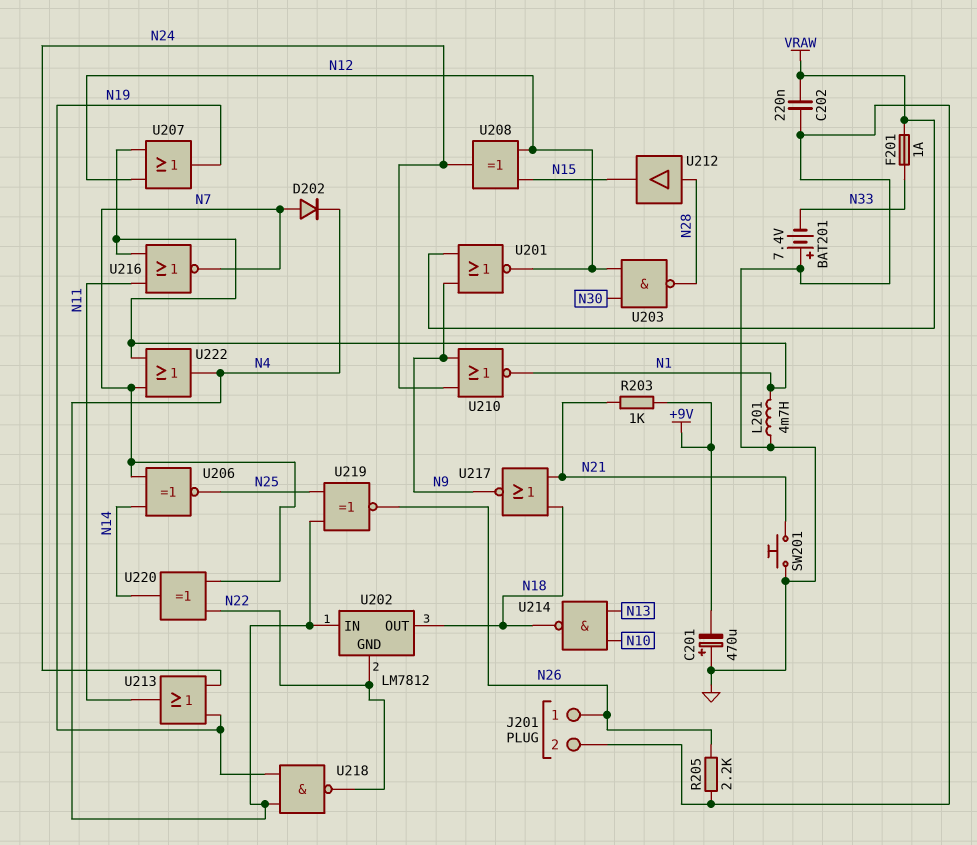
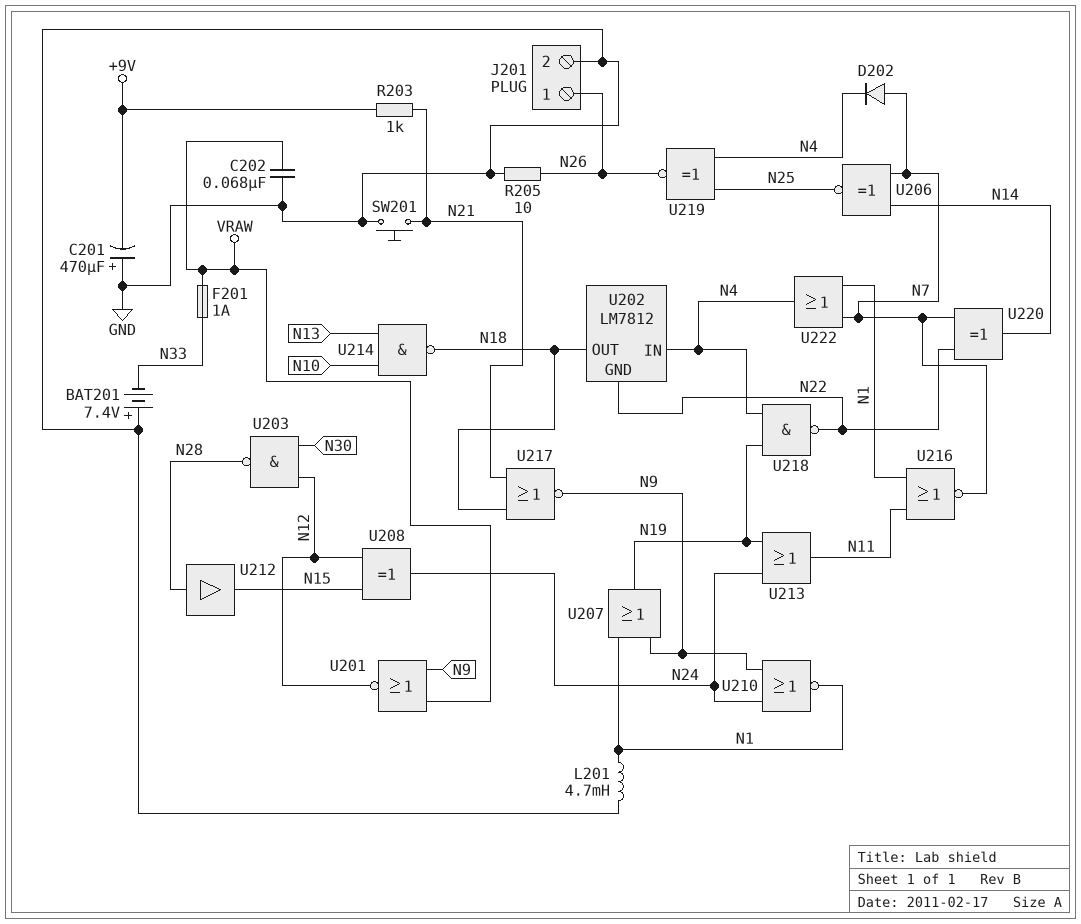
C202: 220nF (GND, VRAW) -> 68nF (GND, VRAW)
R205: 2.2k (GND, N26) -> 10 (GND, N26)
U207: OR (in N1, in N12, out N19) -> OR (in N1, in N9, out N19)

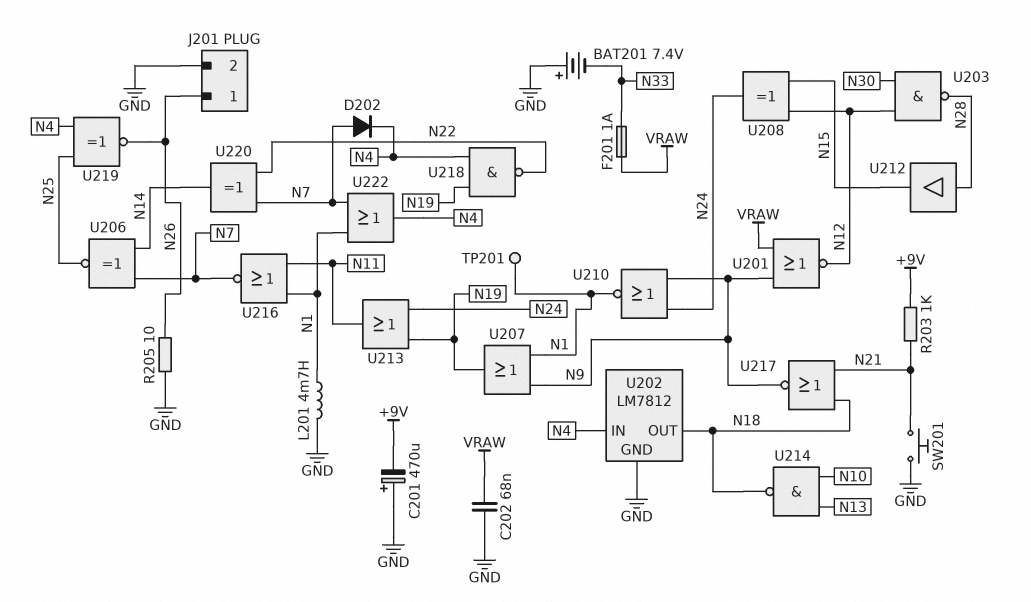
TP201: none -> test point (N1)
U202 pin GND: N22 -> GND

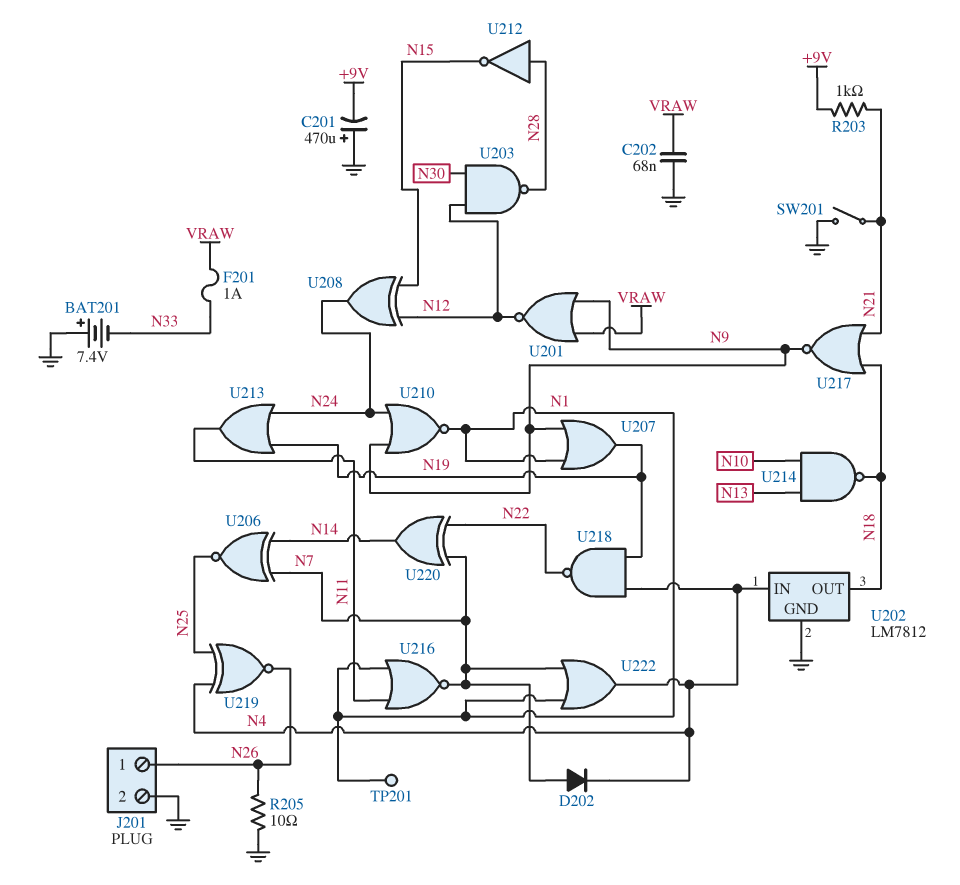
L201: 4.7mH (GND, N1) -> none
SW201: button (GND, N21) -> switch (GND, N21)
U212: buffer (in N28, out N15) -> NOT (in N28, out N15)

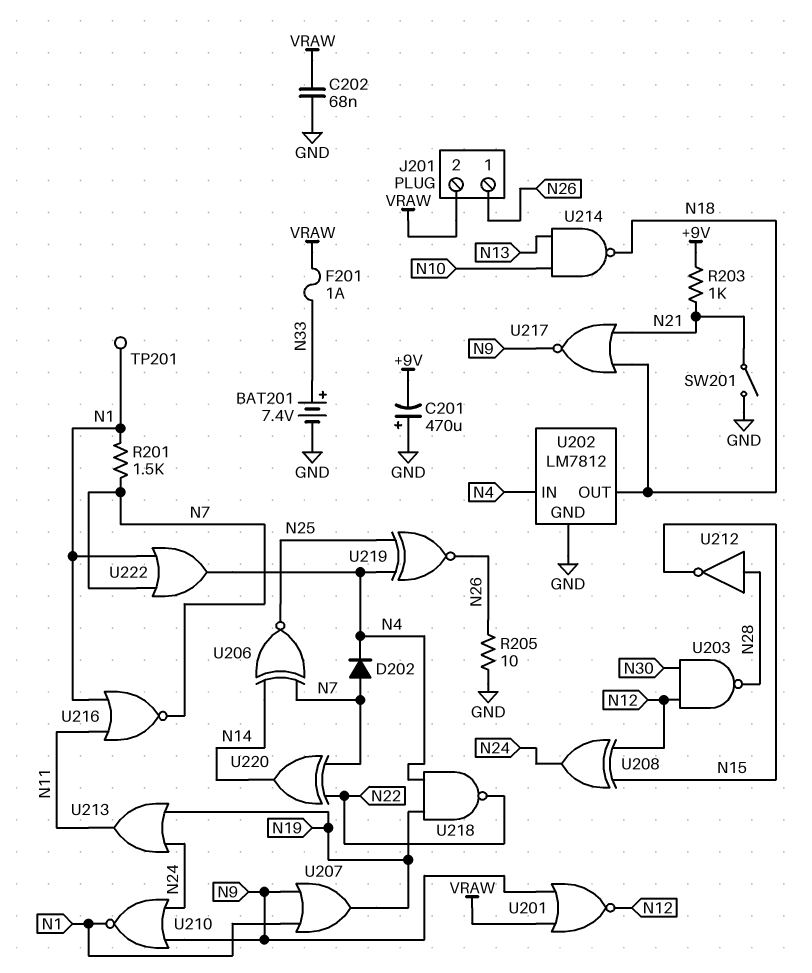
BAT201: 7.4V (plus GND, minus N33) -> 7.4V (plus N33, minus GND)
J201 pin 2: GND -> VRAW
R201: none -> 1.5k (N1, N7)

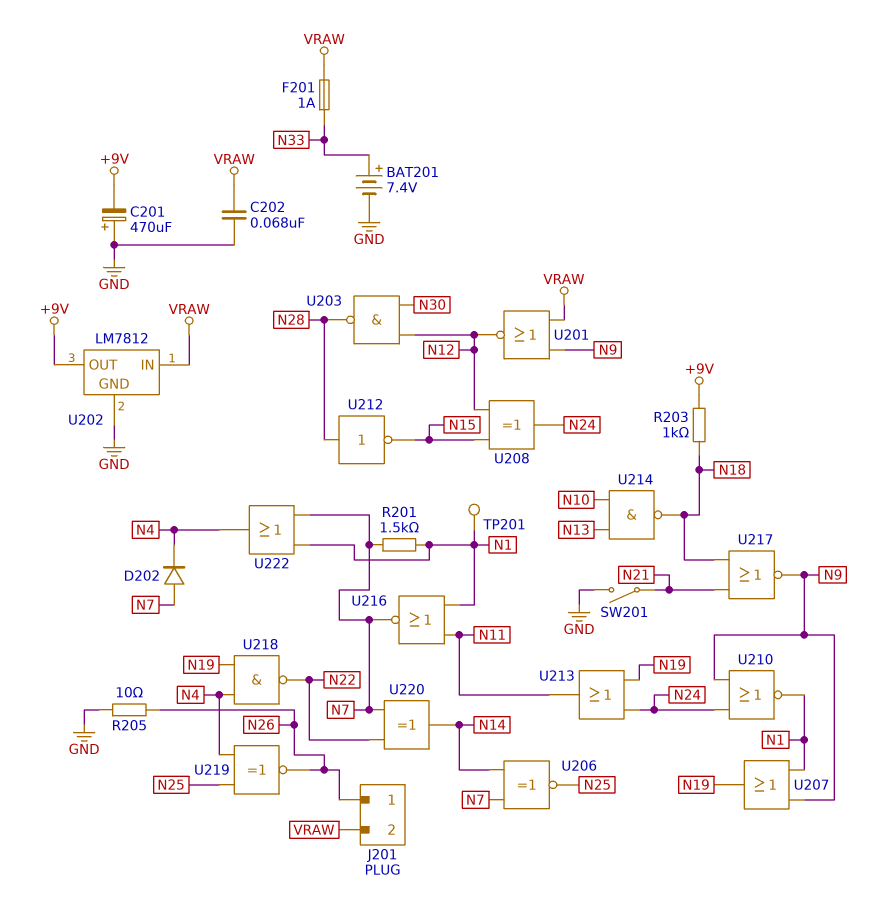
R203: 1k (+9V, N21) -> 1k (+9V, N18)
U202 pin IN: N4 -> VRAW
U202 pin OUT: N18 -> +9V

